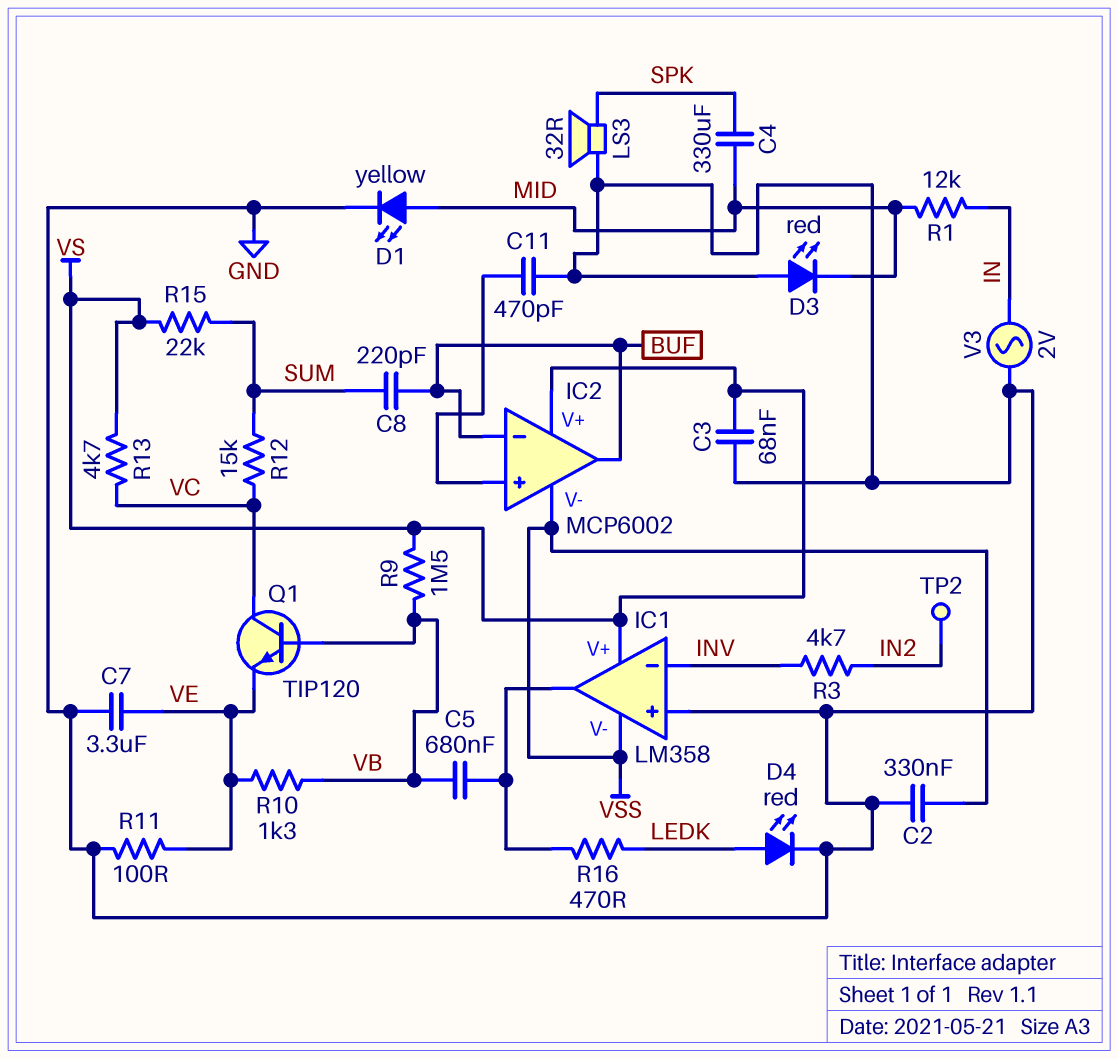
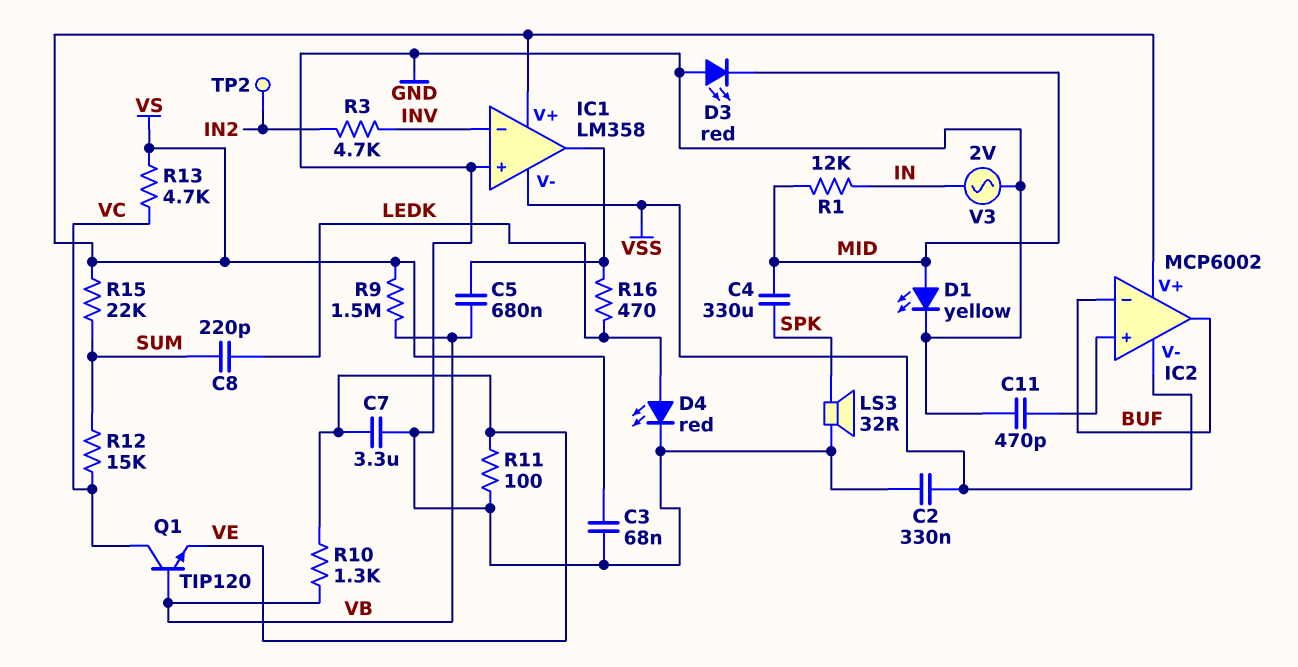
C8: 220pF (BUF, SUM) -> 220pF (LEDK, SUM)

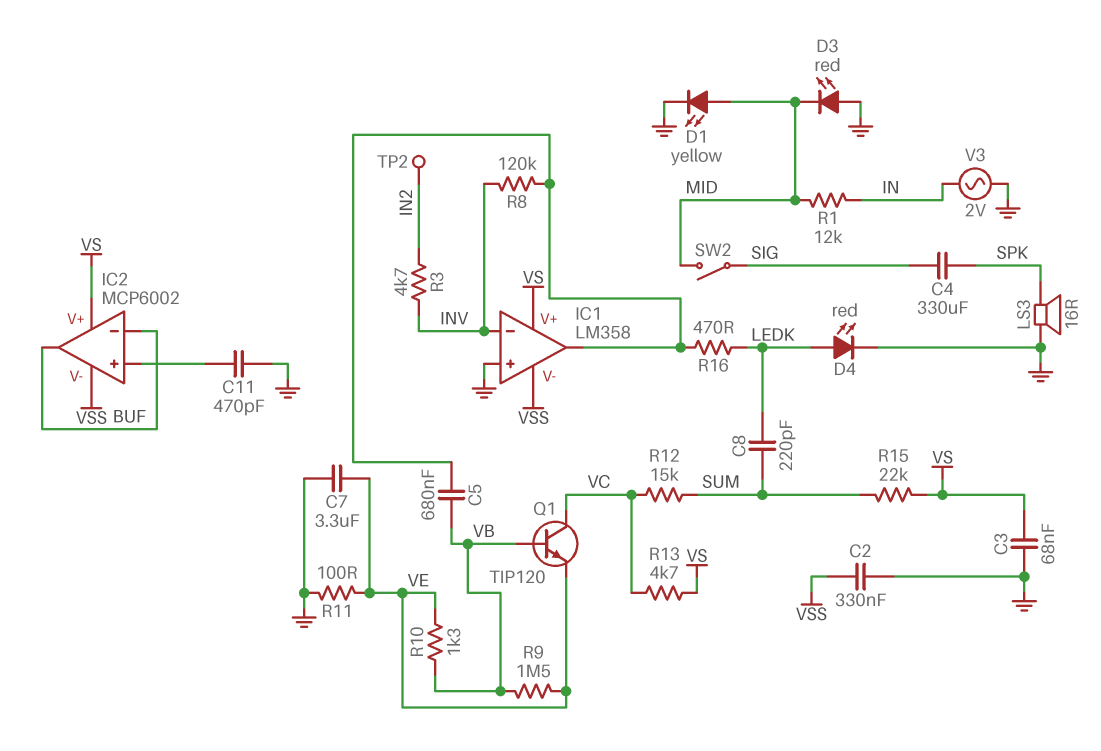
C4: 330uF (MID, SPK) -> 330uF (SIG, SPK)
LS3: speaker 32R (GND, SPK) -> speaker 16R (GND, SPK)
R8: none -> 120k (IC1/out, INV)
R9: 1.5M (VB, VS) -> 1.5M (VB, VE)
SW2: none -> switch (MID, SIG)

